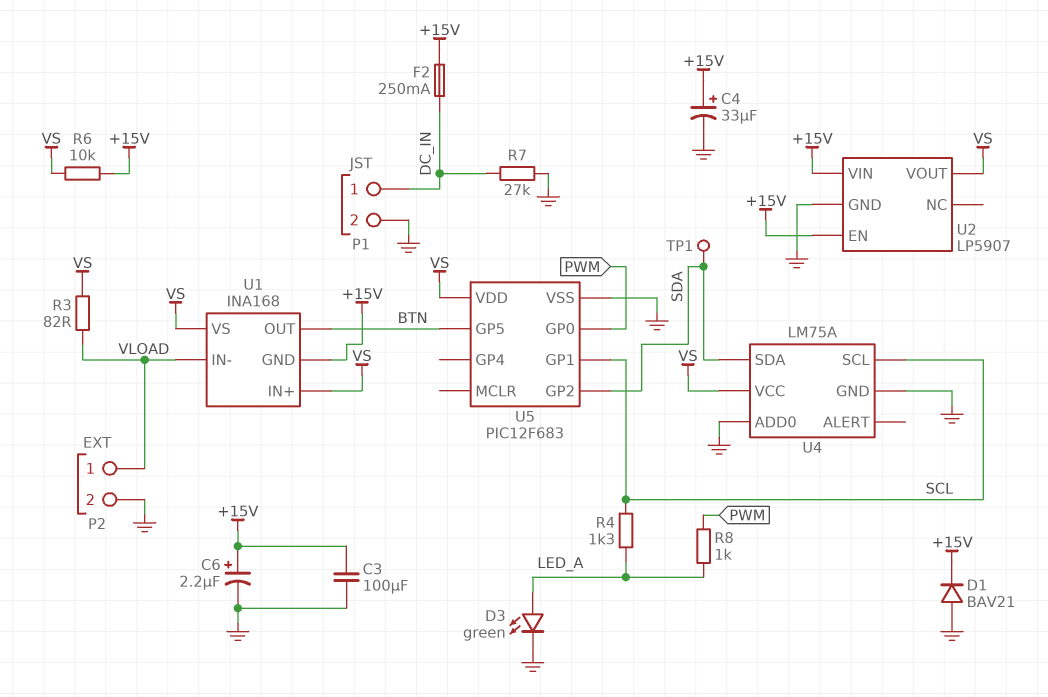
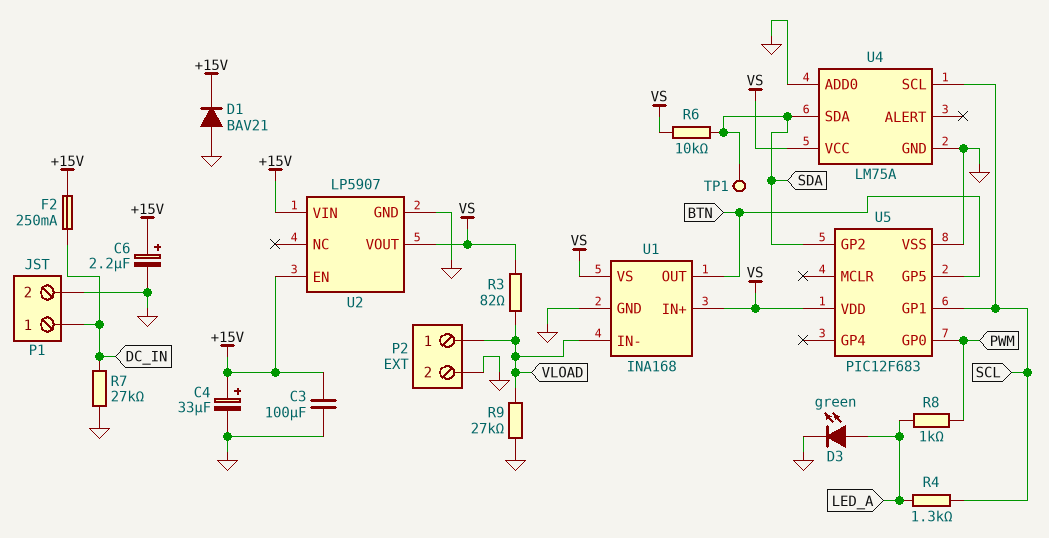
R6: 10k (+15V, VS) -> 10k (SDA, VS)
R9: none -> 27k (GND, VLOAD)
U1 pin GND: +15V -> GND

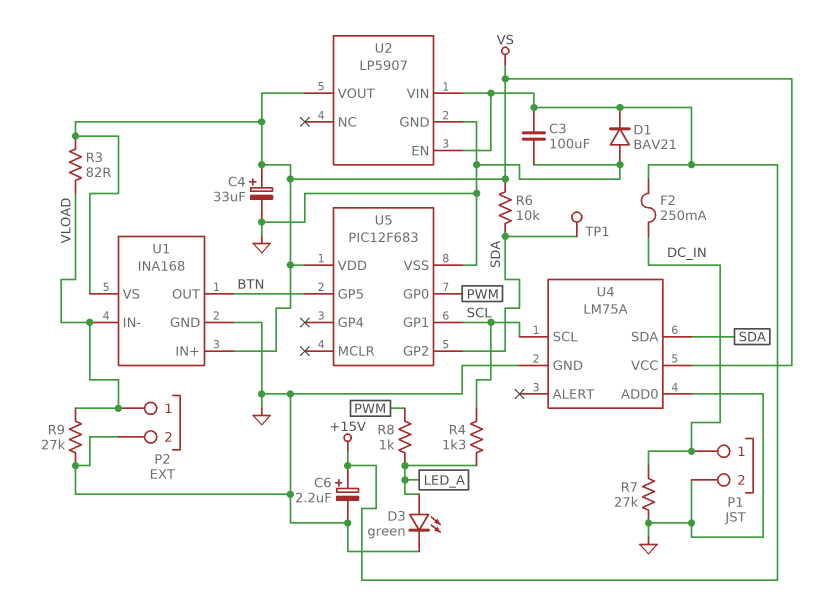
C4: 33uF (plus +15V, minus GND) -> 33uF (plus VS, minus GND)

